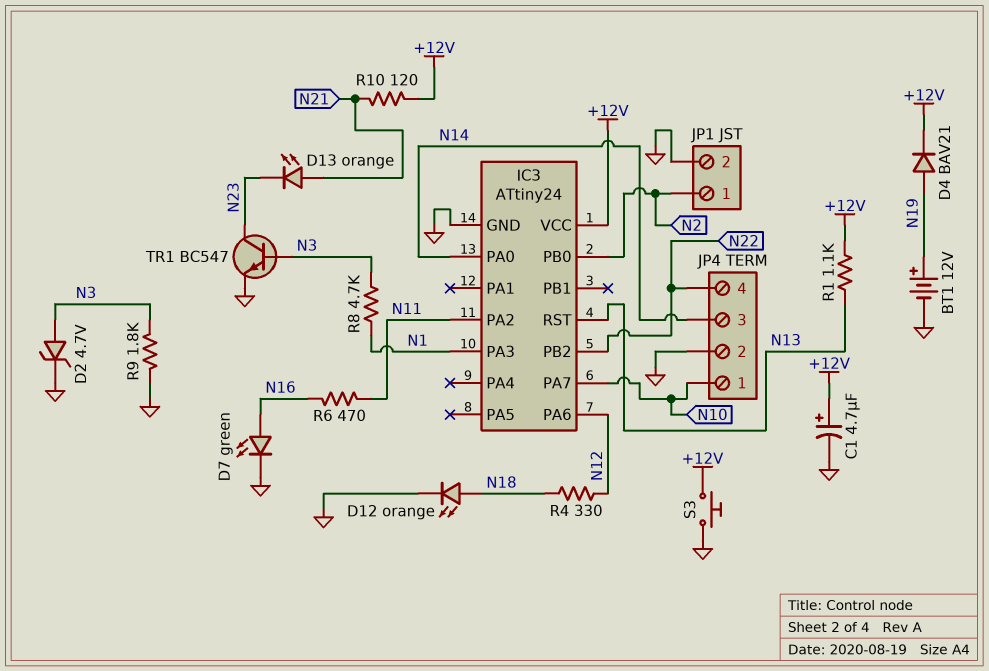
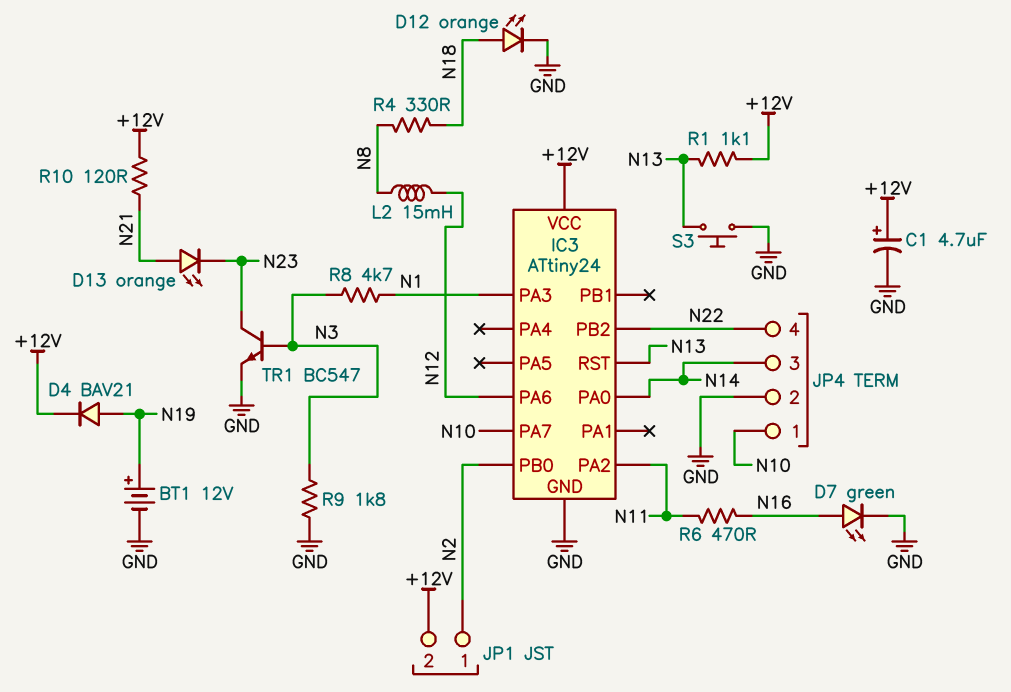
D2: zener 4.7V (A N3, K GND) -> none
JP1 pin 2: GND -> +12V
L2: none -> 15mH (N8, N12)
R4: 330 (N12, N18) -> 330 (N8, N18)
S3: button (+12V, GND) -> button (GND, N13)

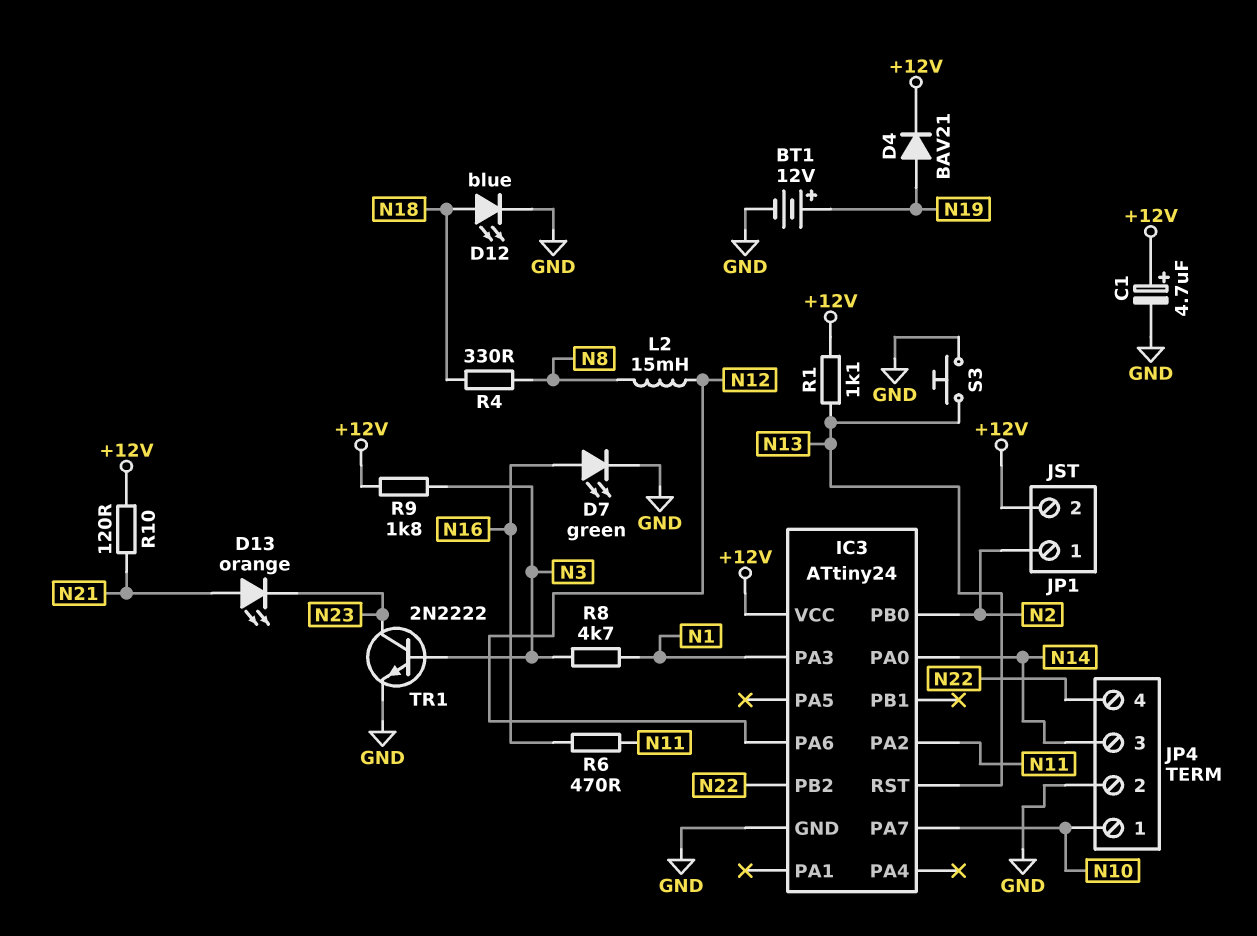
D12: LED orange (A N18, K GND) -> LED blue (A N18, K GND)
R9: 1.8k (GND, N3) -> 1.8k (+12V, N3)
TR1: NPN BC547 (B N3, C N23, E GND) -> NPN 2N2222 (B N3, C N23, E GND)

